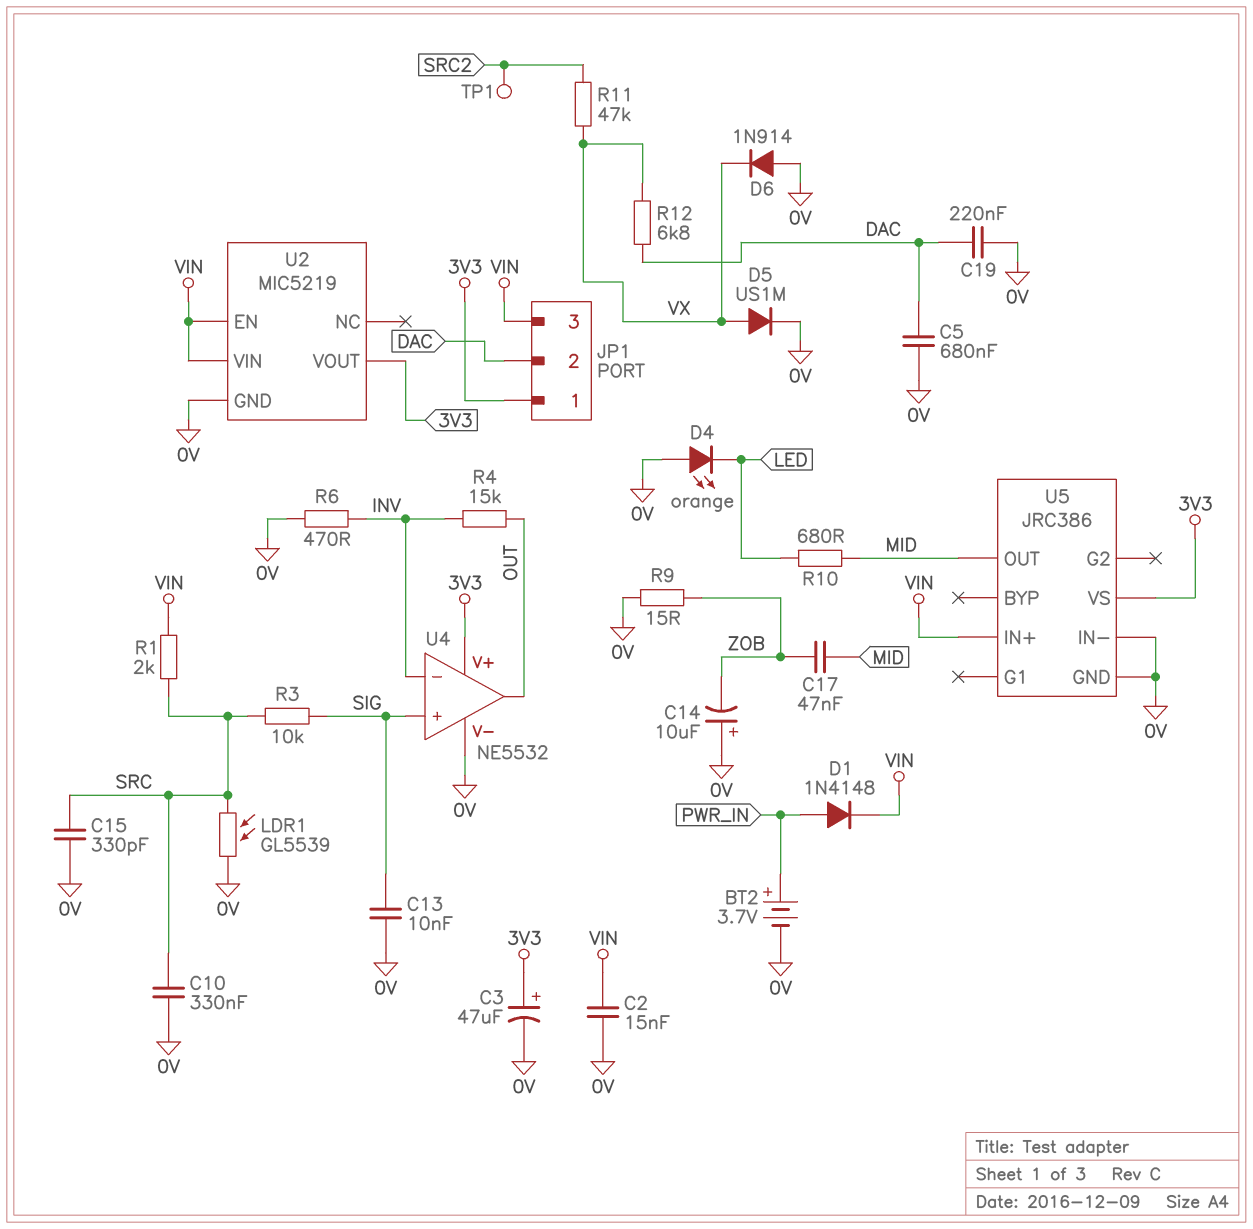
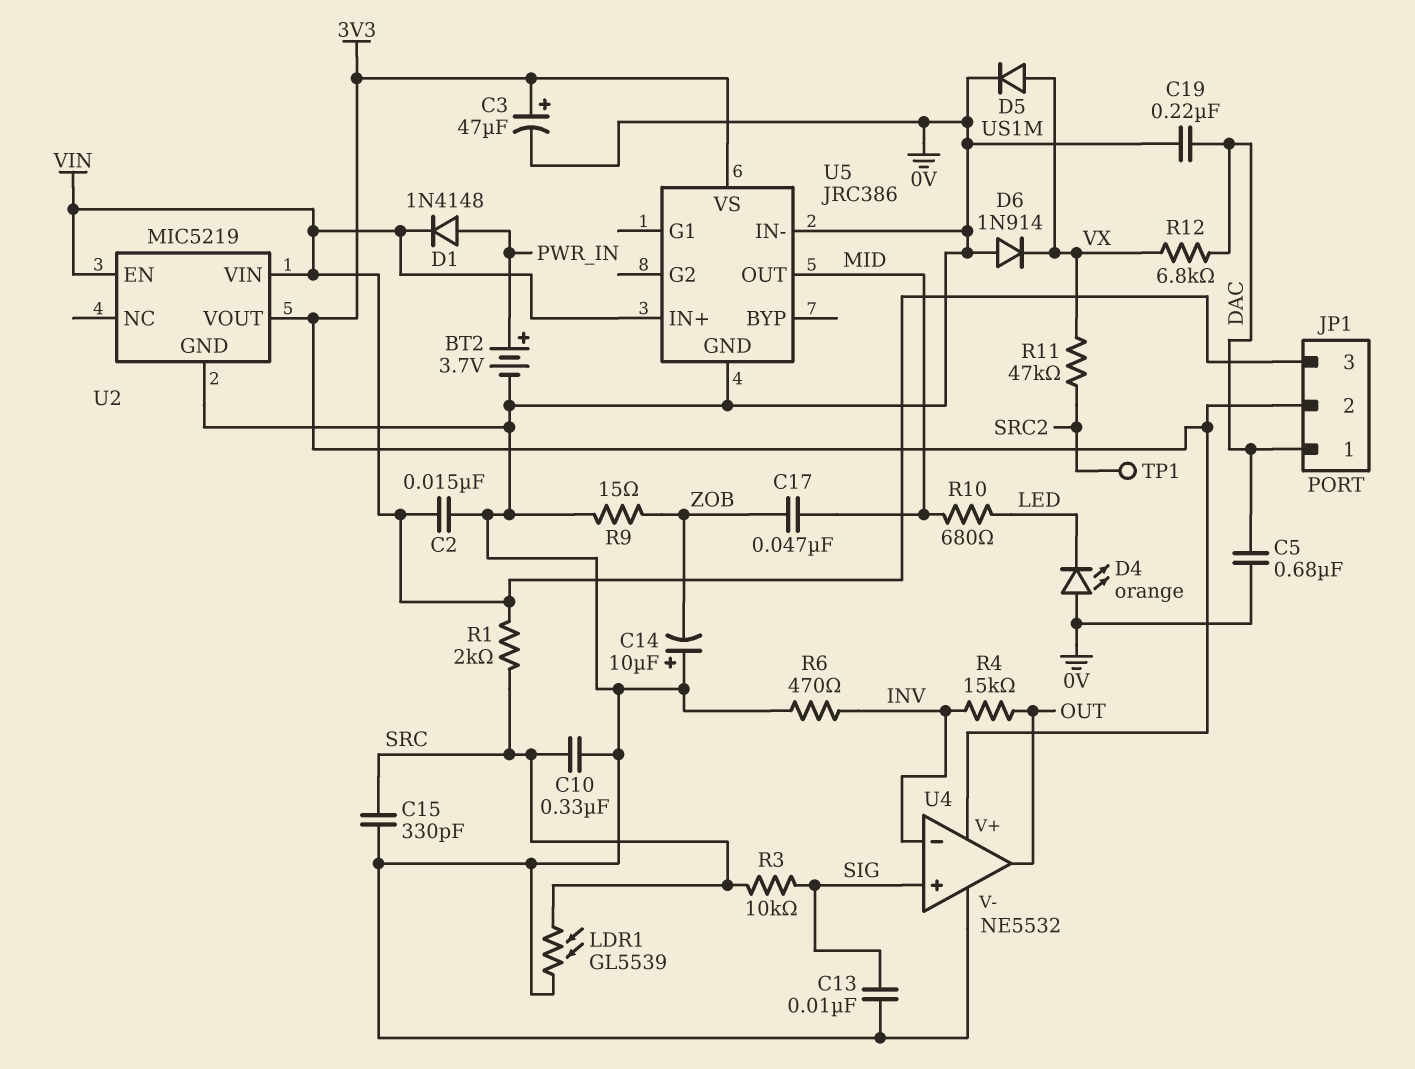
JP1 pin 1: 3V3 -> DAC
JP1 pin 2: DAC -> 3V3

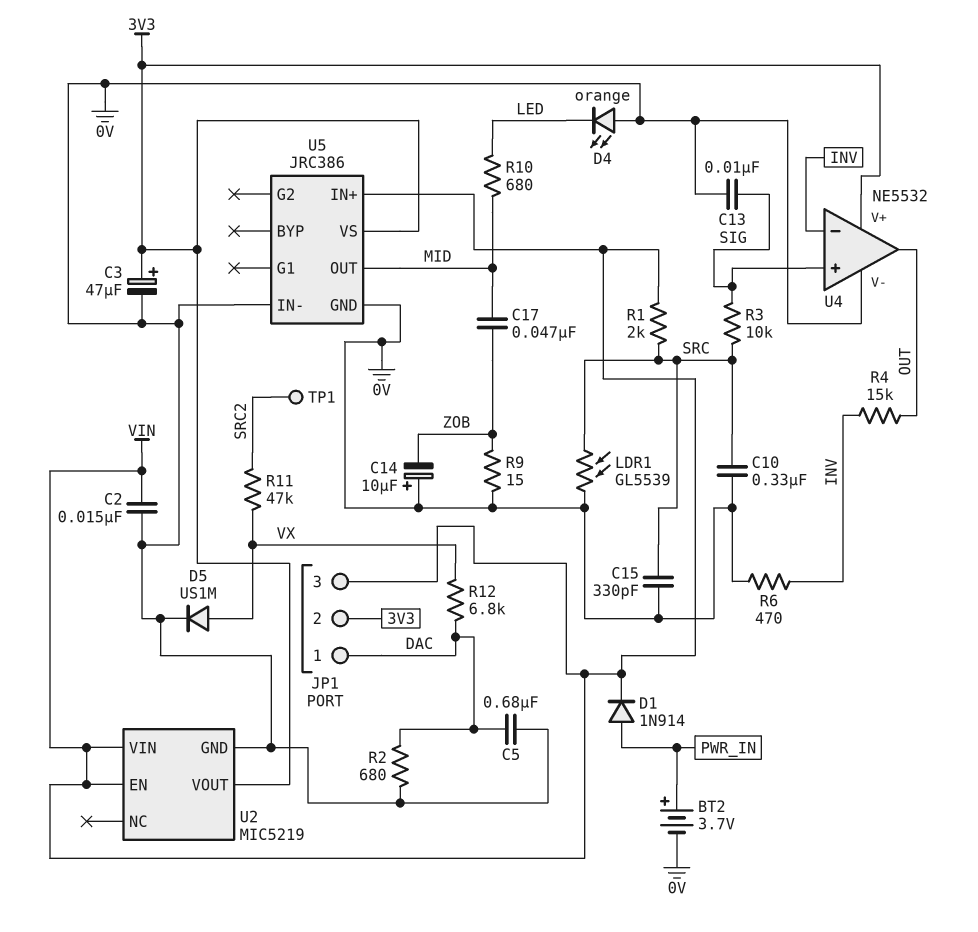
C19: 220nF (0V, DAC) -> none
D1: diode 1N4148 (A PWR_IN, K VIN) -> diode 1N914 (A PWR_IN, K VIN)
D6: diode 1N914 (A 0V, K VX) -> none
R2: none -> 680 (0V, DAC)

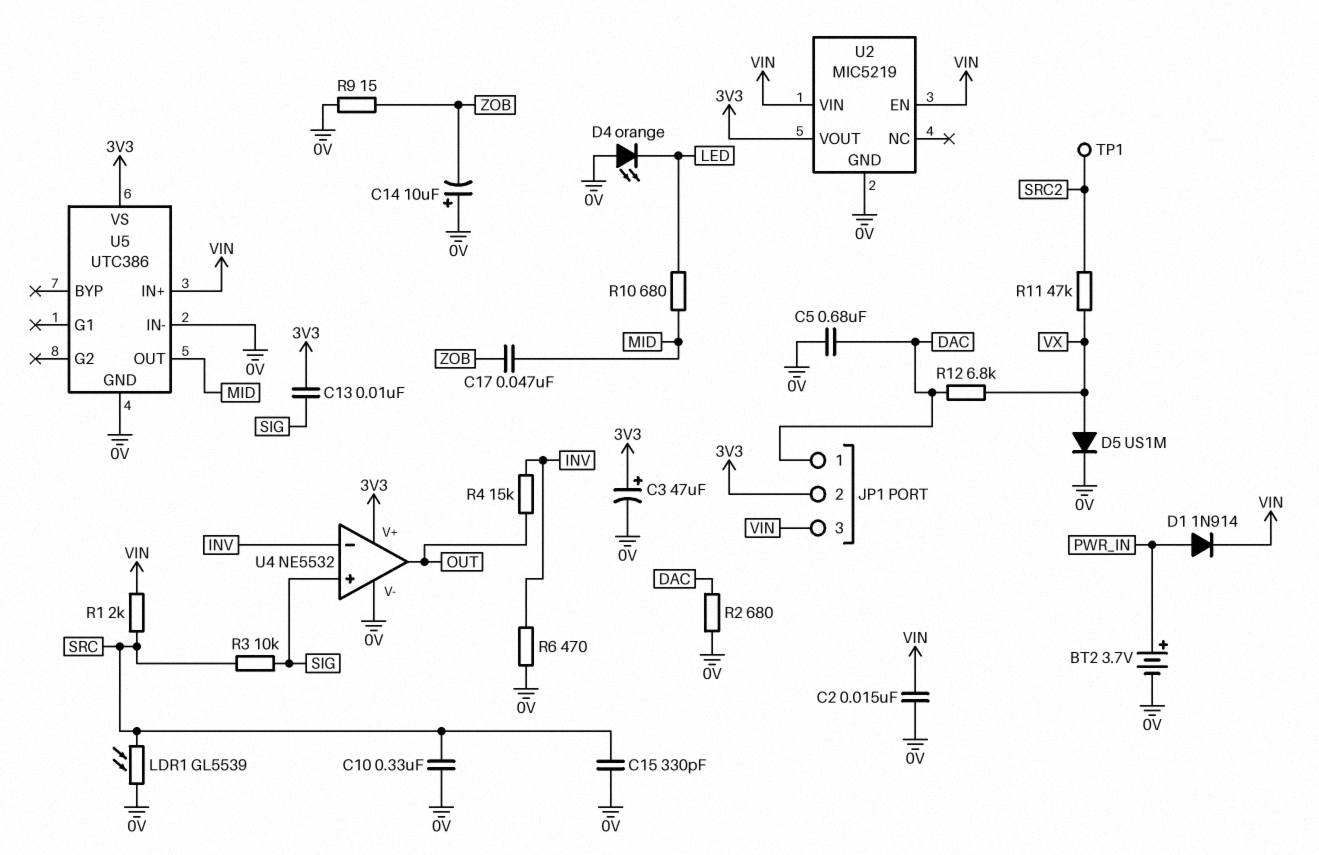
C13: 10nF (0V, SIG) -> 10nF (3V3, SIG)
U5: JRC386 -> UTC386

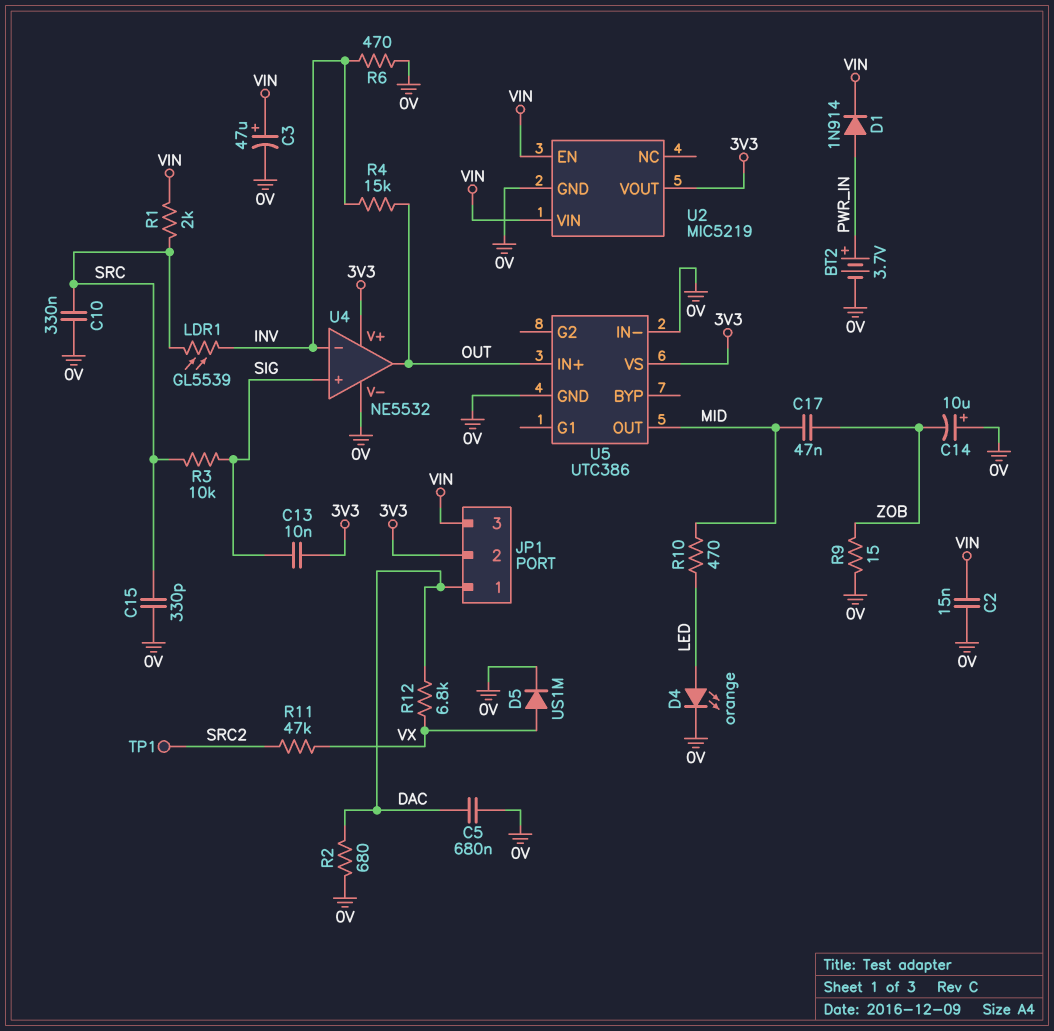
C3: 47uF (plus 3V3, minus 0V) -> 47uF (plus VIN, minus 0V)
D4: LED orange (A 0V, K LED) -> LED orange (A LED, K 0V)
LDR1: GL5539 (0V, SRC) -> GL5539 (INV, SRC)
R10: 680 (LED, MID) -> 470 (LED, MID)
U5 pin IN+: VIN -> OUT

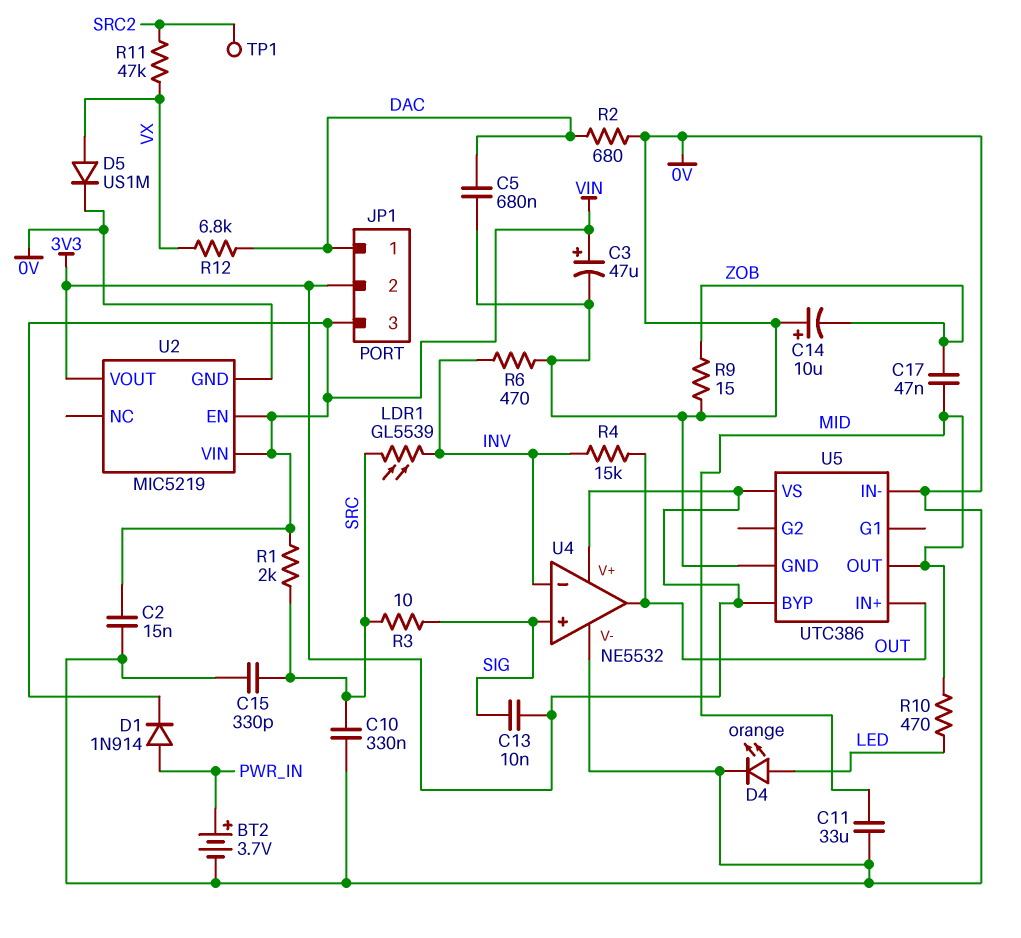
C11: none -> 33uF (0V, MID)
R3: 10k (SIG, SRC) -> 10 (SIG, SRC)
U5 pin BYP: none -> 3V3

